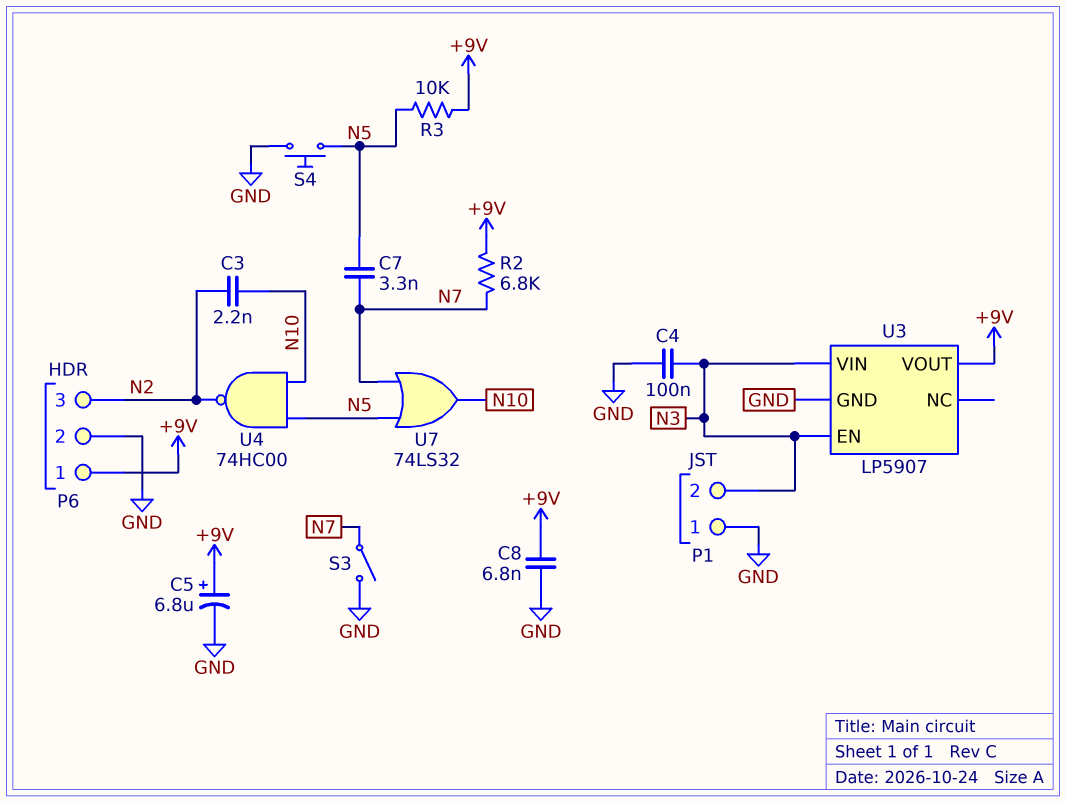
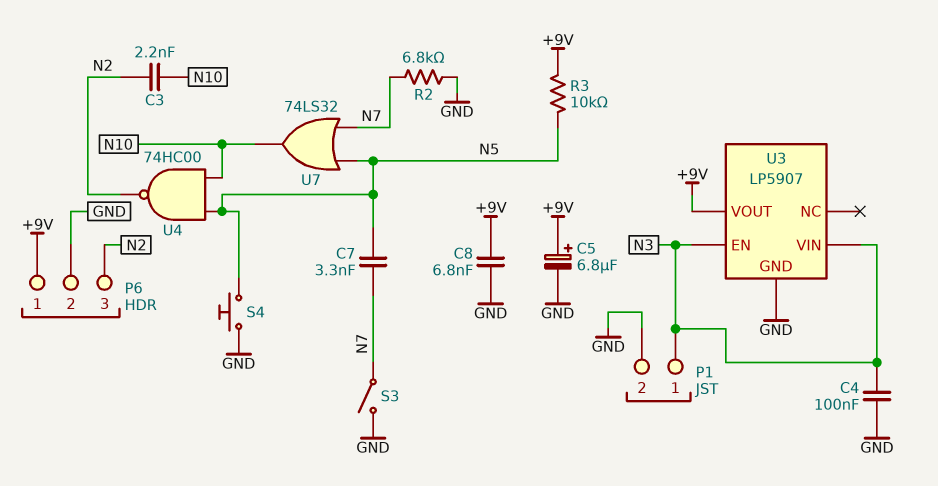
P1 pin 1: GND -> N3
P1 pin 2: N3 -> GND
R2: 6.8k (+9V, N7) -> 6.8k (GND, N7)

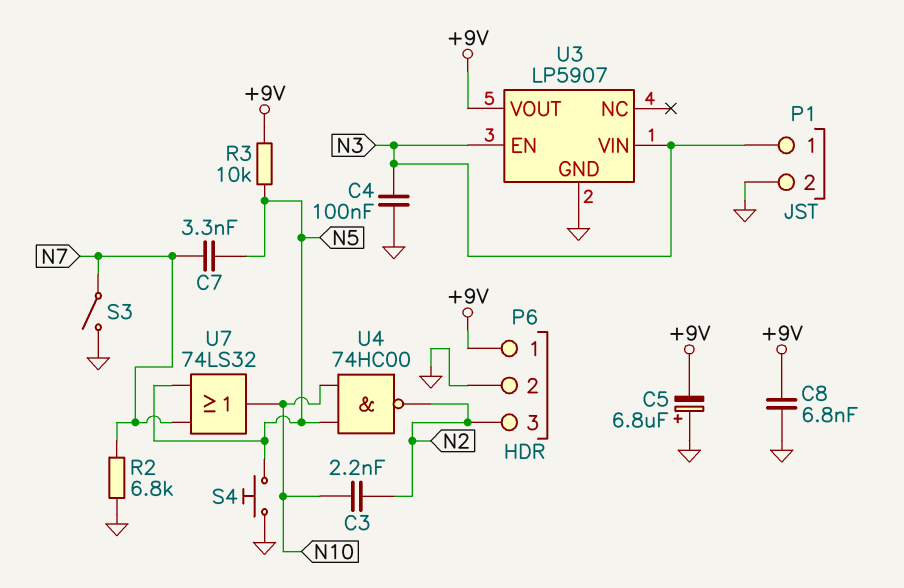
C5: 6.8uF (plus +9V, minus GND) -> 6.8uF (plus GND, minus +9V)

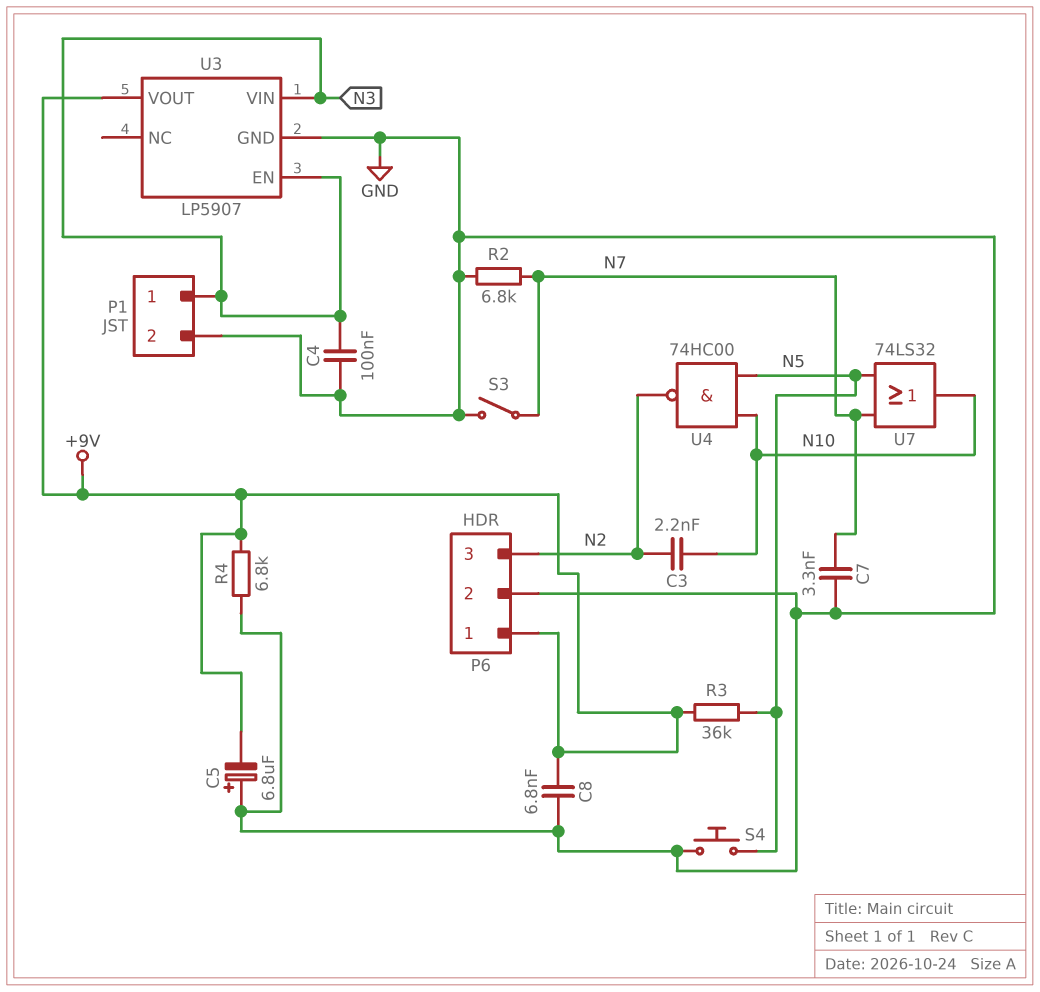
C7: 3.3nF (N5, N7) -> 3.3nF (GND, N7)
R3: 10k (+9V, N5) -> 36k (+9V, N5)
R4: none -> 6.8k (+9V, GND)

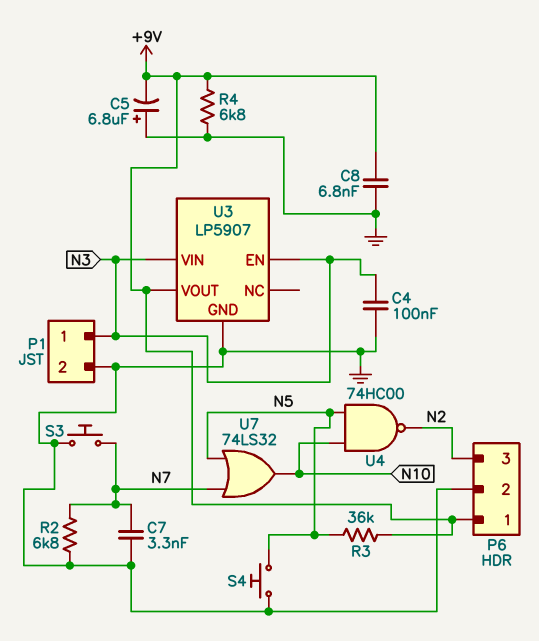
C3: 2.2nF (N2, N10) -> none
S3: switch (GND, N7) -> button (GND, N7)

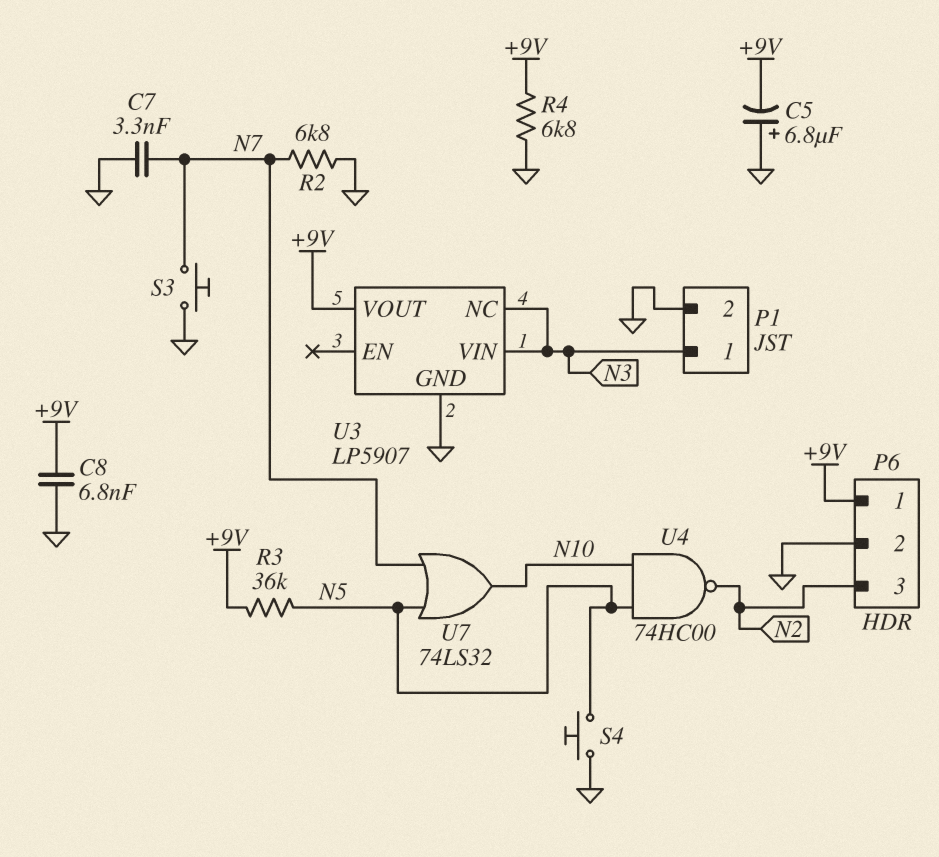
C4: 100nF (GND, N3) -> none
U3 pin EN: N3 -> none
U3 pin NC: none -> N3

